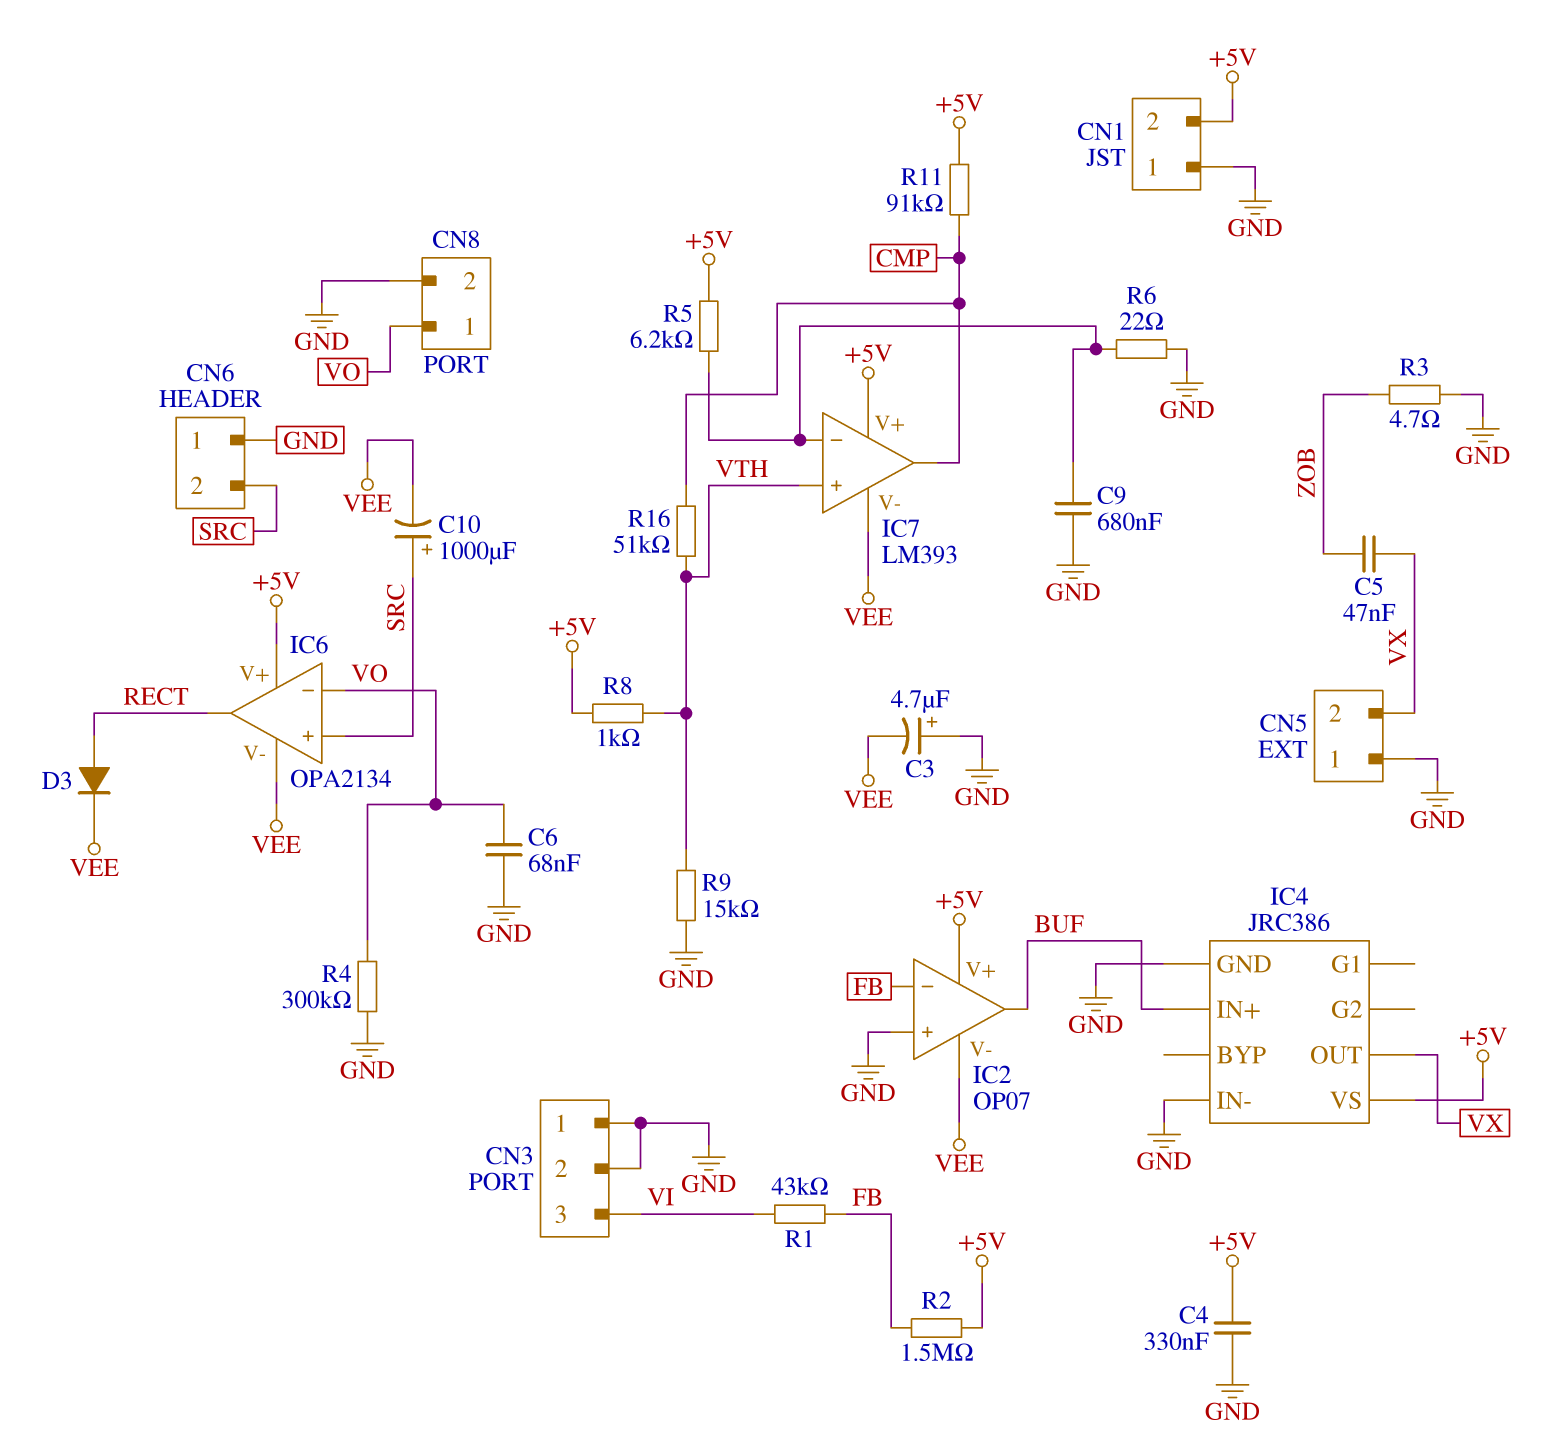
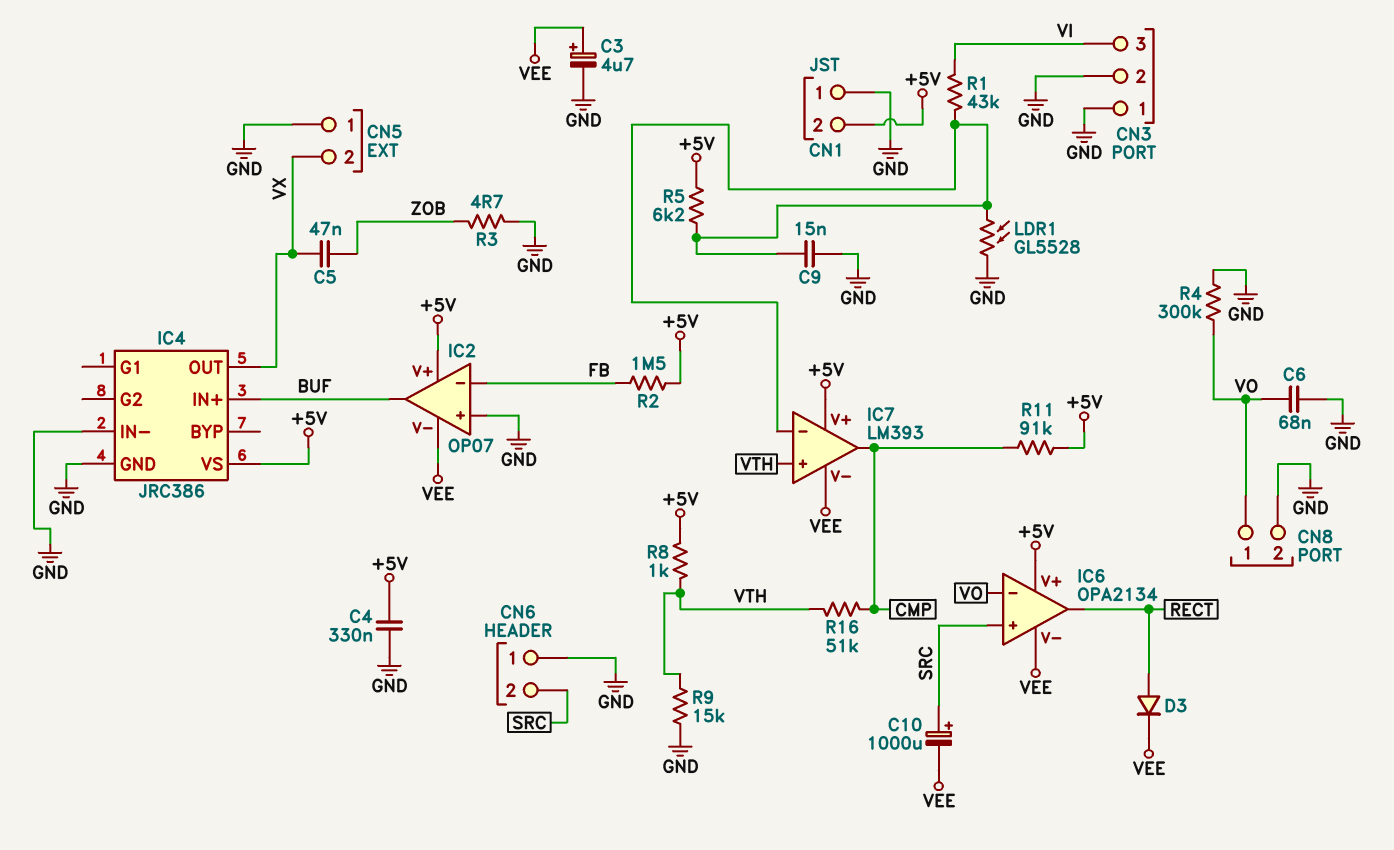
C3: 4.7uF (plus GND, minus VEE) -> 4.7uF (plus VEE, minus GND)
C9: 680nF (GND, IC7/in-) -> 15nF (GND, IC7/in-)
LDR1: none -> GL5528 (GND, IC7/in-)
R1: 43k (FB, VI) -> 43k (IC7/in-, VI)
R6: 22 (GND, IC7/in-) -> none

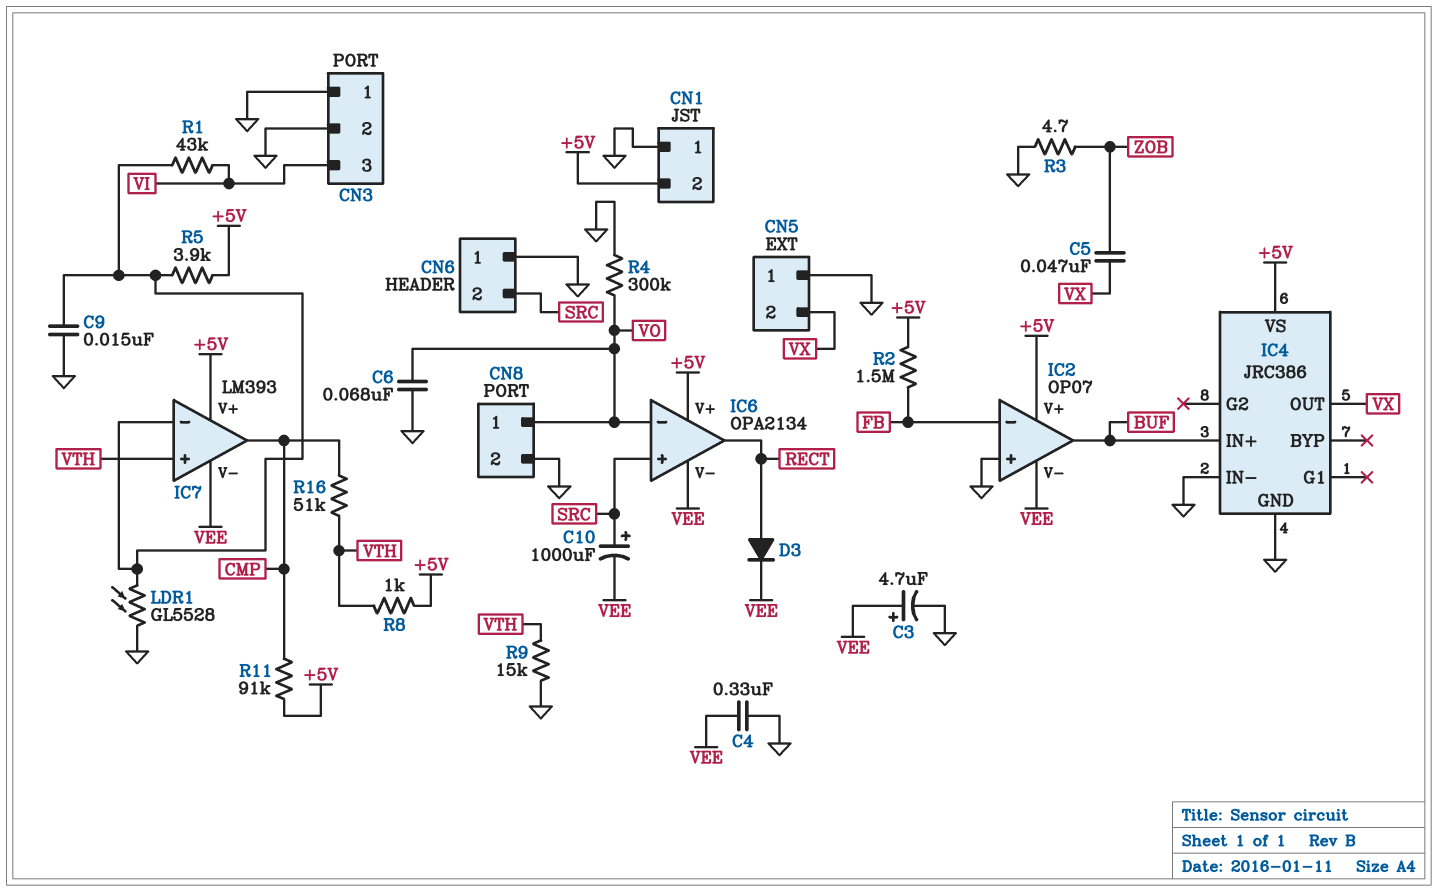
C4: 330nF (+5V, GND) -> 330nF (GND, VEE)
R5: 6.2k (+5V, IC7/in-) -> 3.9k (+5V, IC7/in-)

